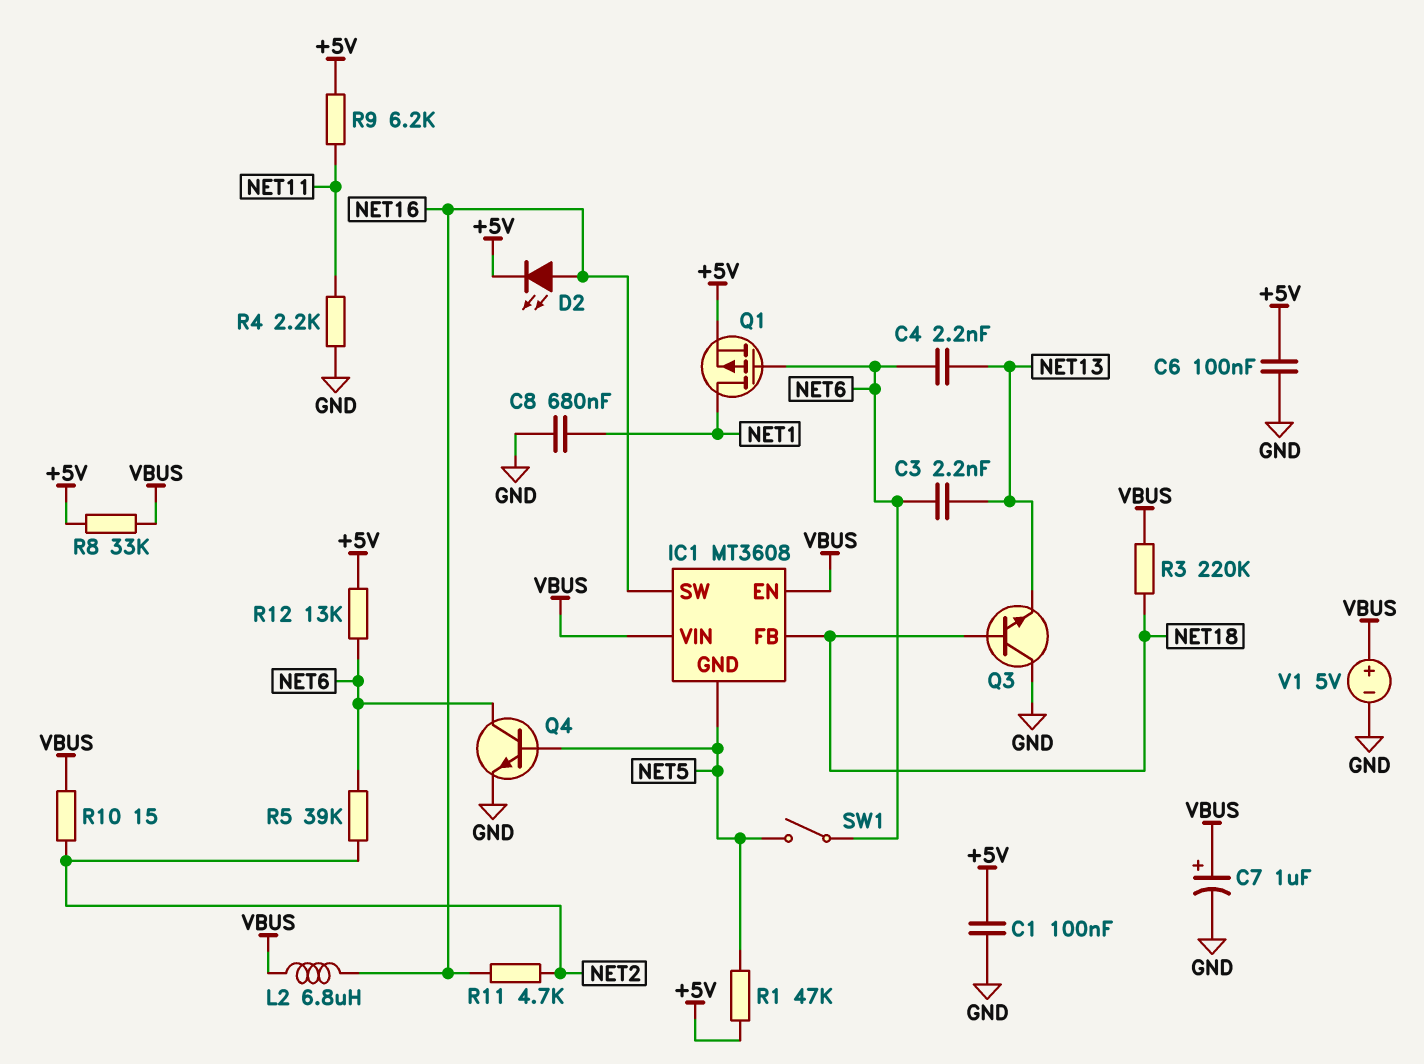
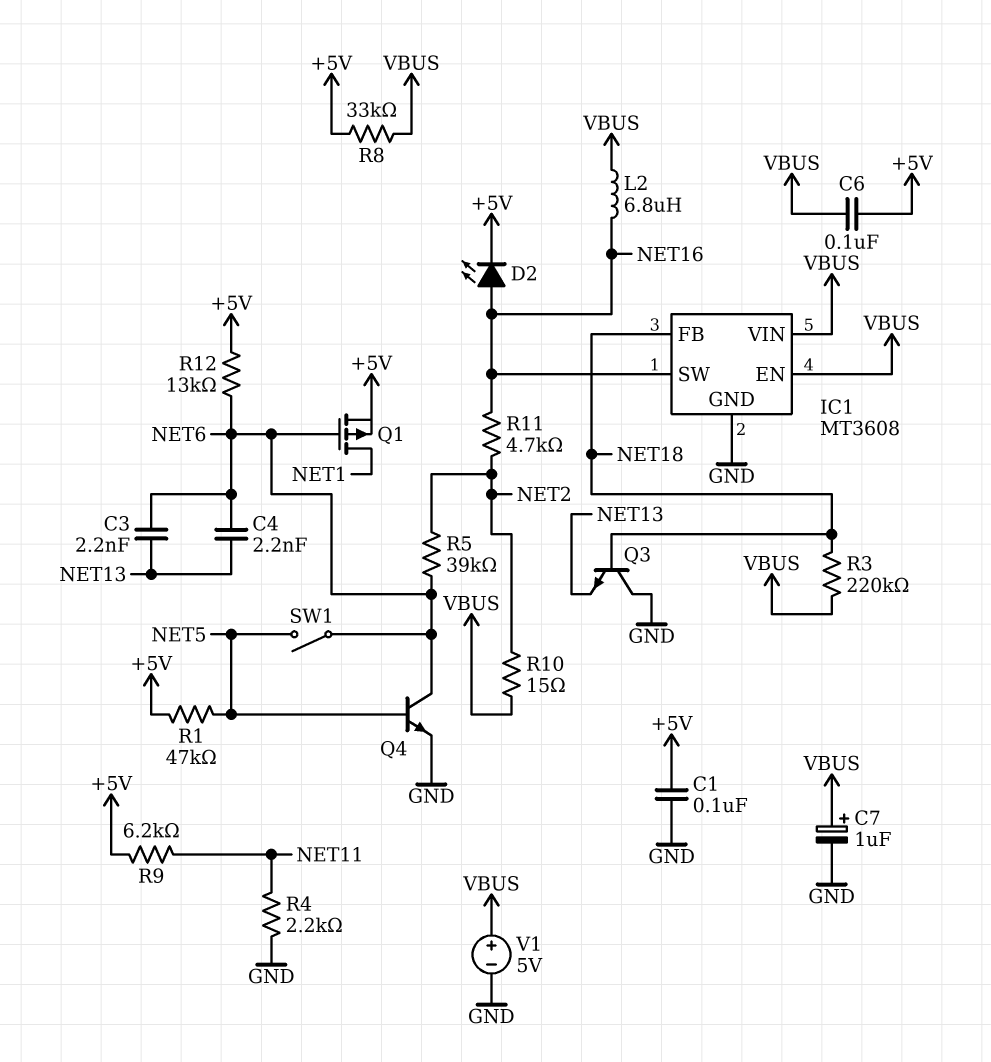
C6: 100nF (+5V, GND) -> 100nF (+5V, VBUS)
C8: 680nF (GND, NET1) -> none
IC1 pin GND: NET5 -> GND

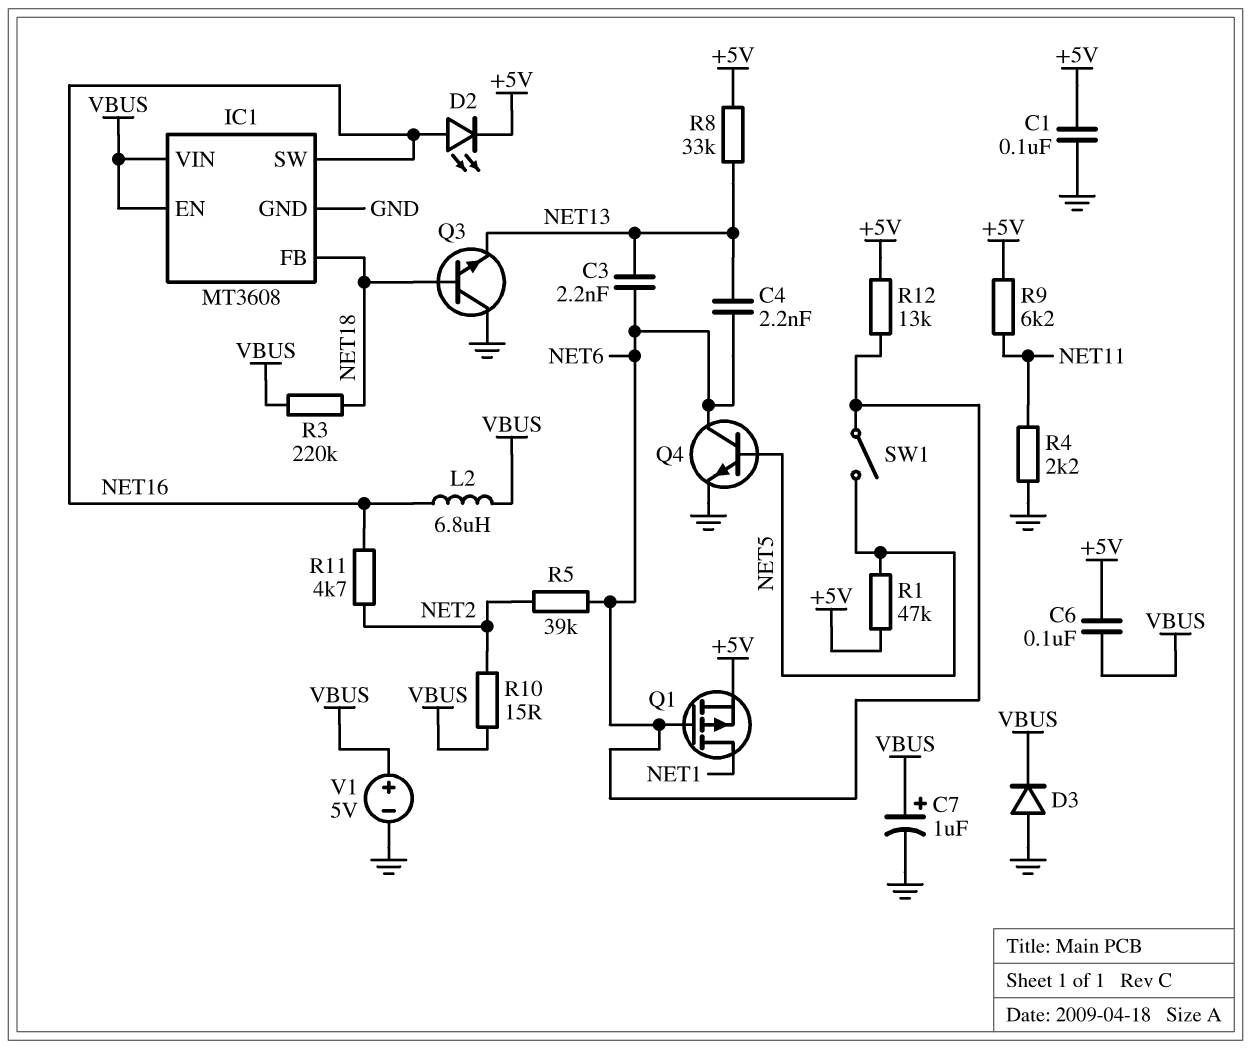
D3: none -> diode (A GND, K VBUS)
R8: 33k (+5V, VBUS) -> 33k (+5V, NET13)

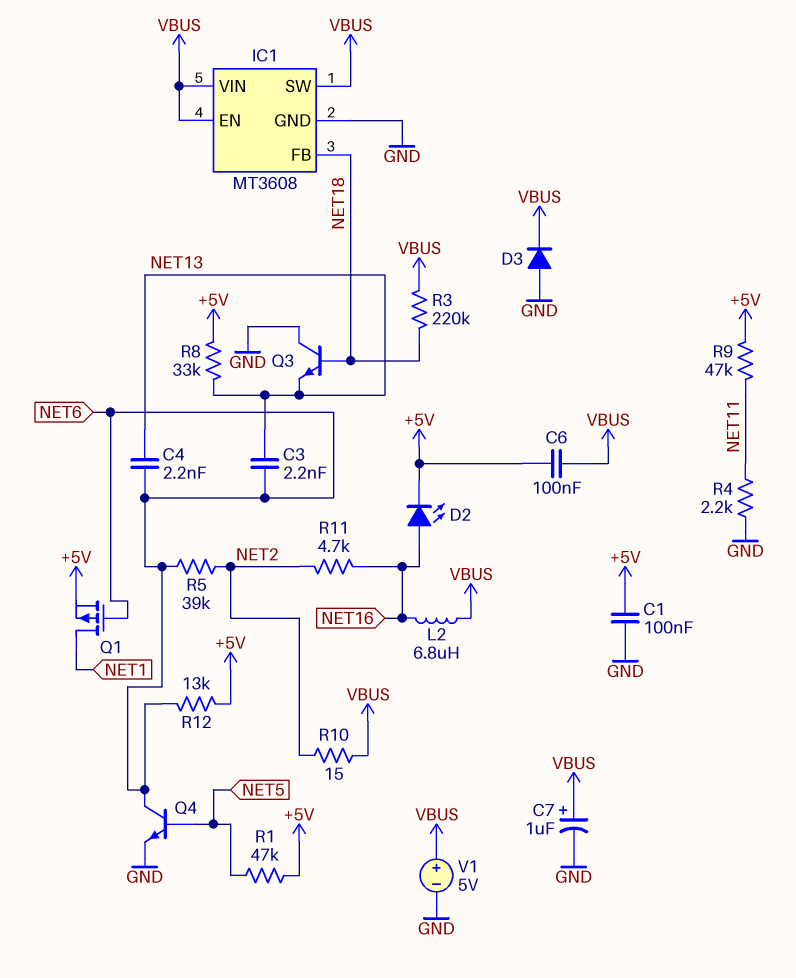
IC1 pin SW: NET16 -> VBUS
R9: 6.2k (+5V, NET11) -> 47k (+5V, NET11)
SW1: switch (NET5, NET6) -> none

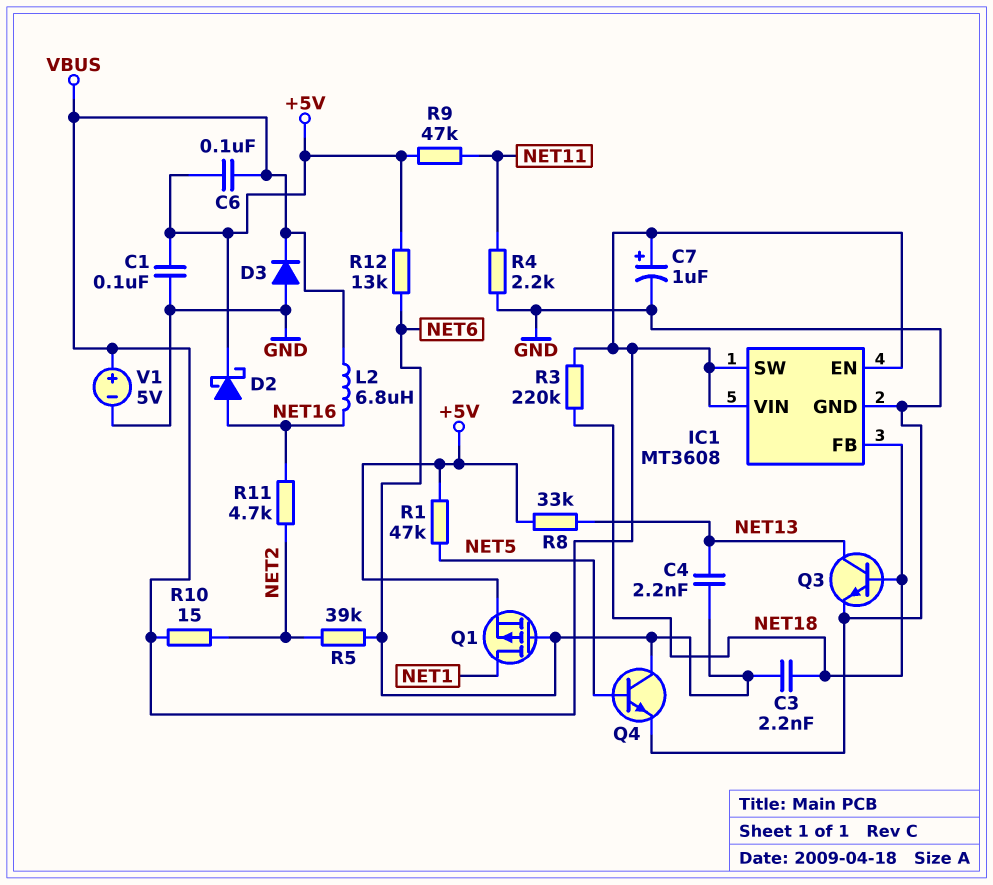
C3: 2.2nF (NET6, NET13) -> 2.2nF (NET6, NET18)
D2: LED (A NET16, K +5V) -> schottky (A NET16, K +5V)
Q3: NPN (B NET18, C GND, E NET13) -> NPN (B NET18, C NET13, E GND)

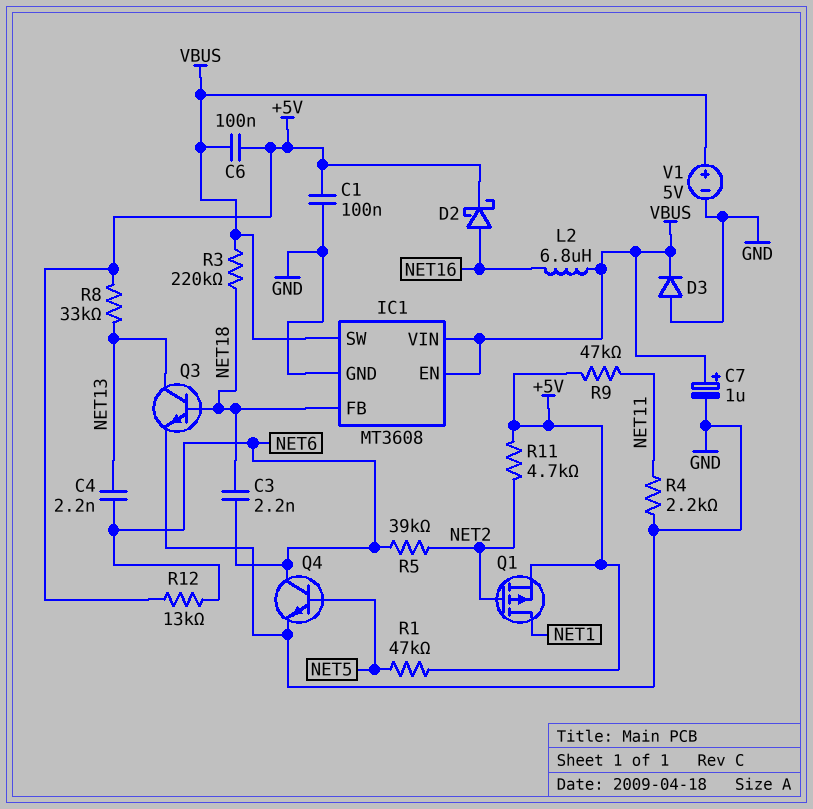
Q1: PMOS (G NET6, D NET1, S +5V) -> PMOS (G NET2, D NET1, S +5V)
R10: 15 (NET2, VBUS) -> none
R11: 4.7k (NET2, NET16) -> 4.7k (+5V, NET2)

